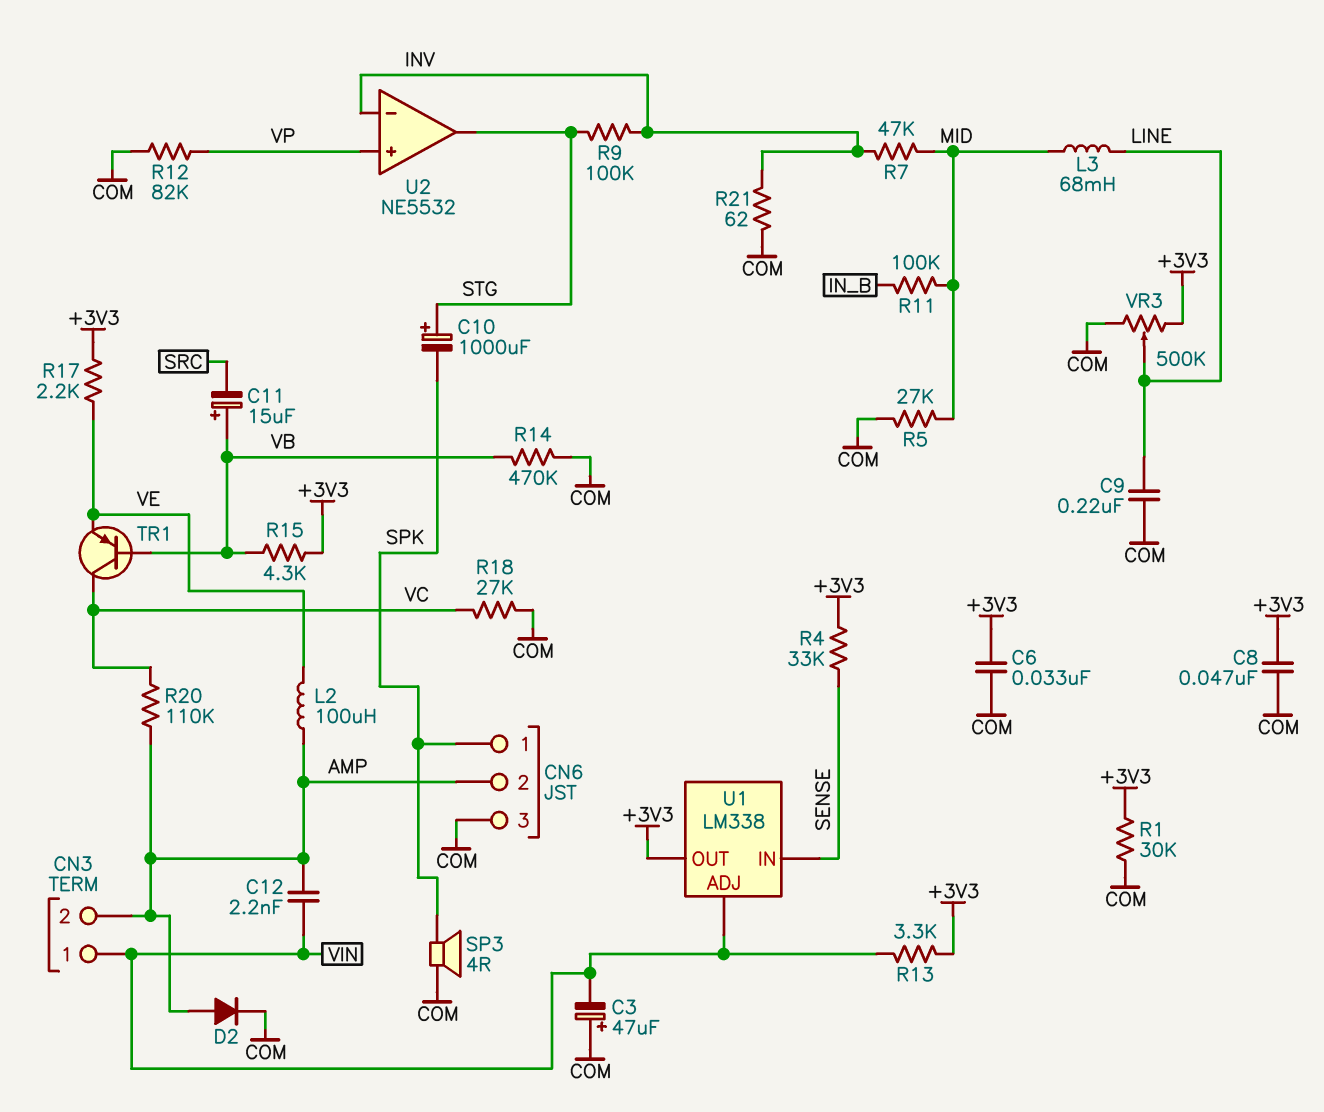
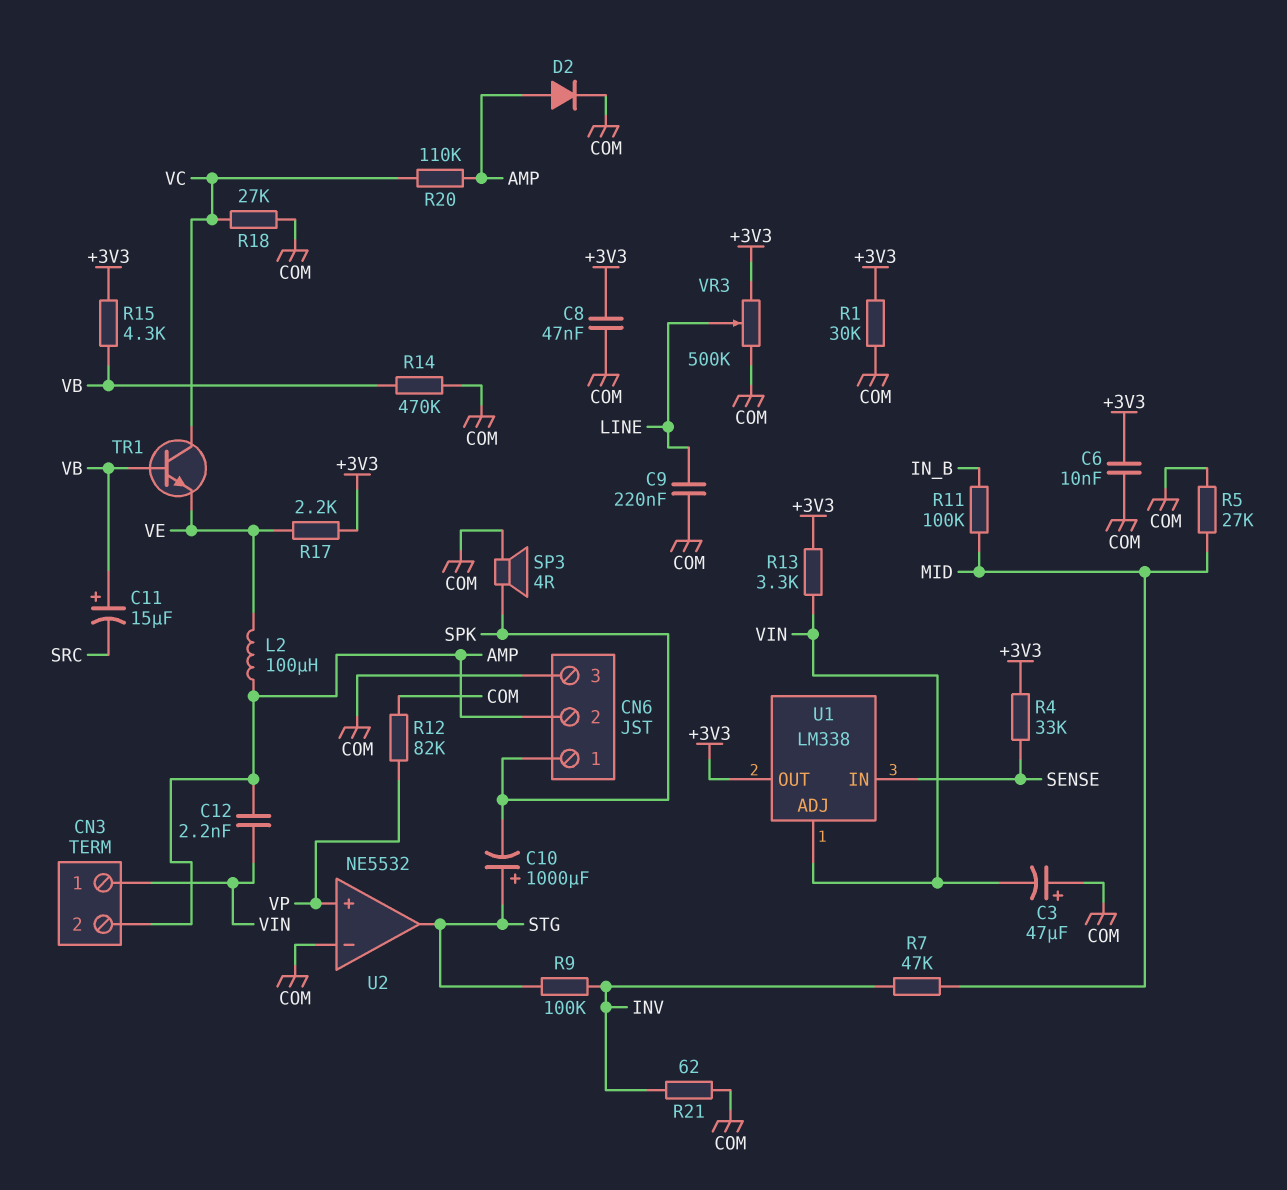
C6: 33nF (+3V3, COM) -> 10nF (+3V3, COM)
L3: 68mH (LINE, MID) -> none
TR1: PNP (B VB, C VC, E VE) -> NPN (B VB, C VC, E VE)
U2 pin in-: INV -> COM

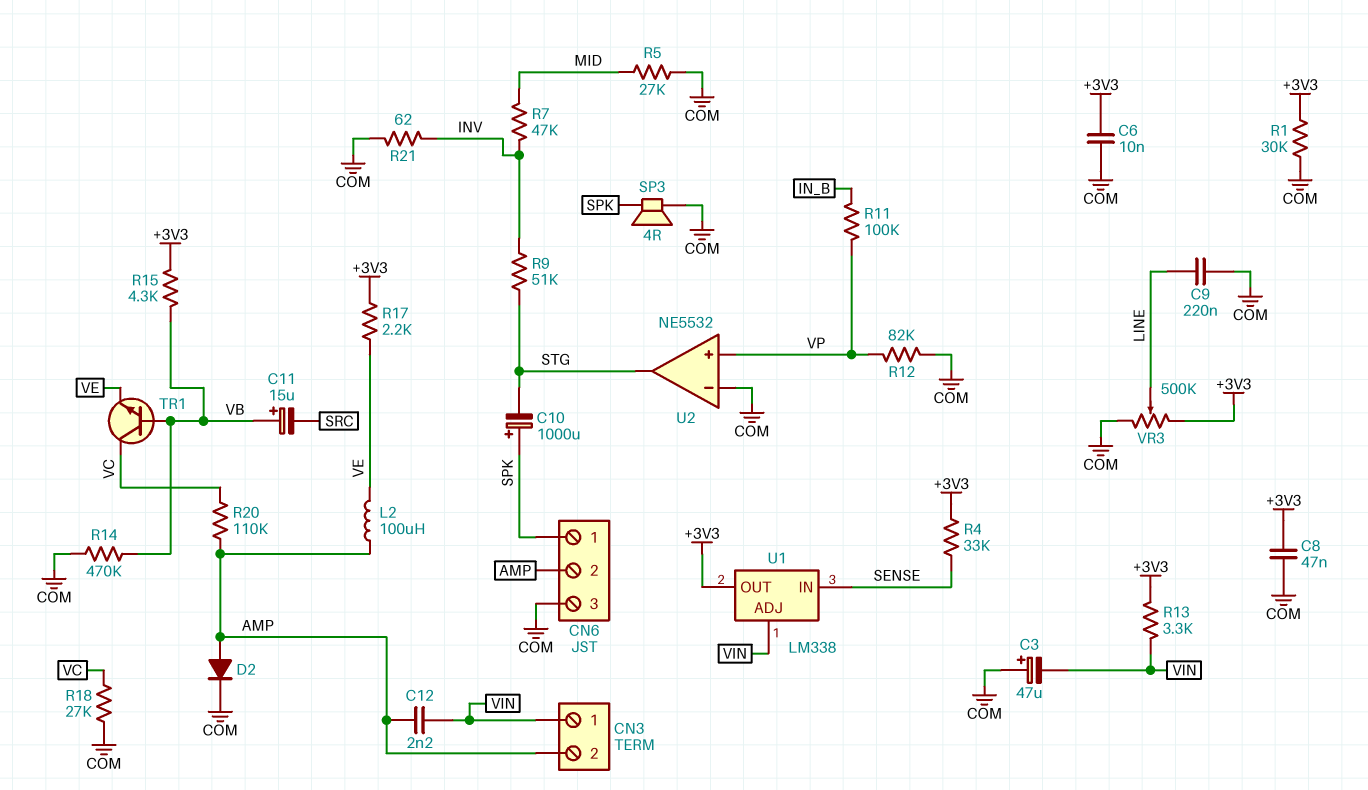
C10: 1000uF (plus STG, minus SPK) -> 1000uF (plus SPK, minus STG)
R9: 100k (INV, STG) -> 51k (INV, STG)
R11: 100k (IN_B, MID) -> 100k (IN_B, VP)

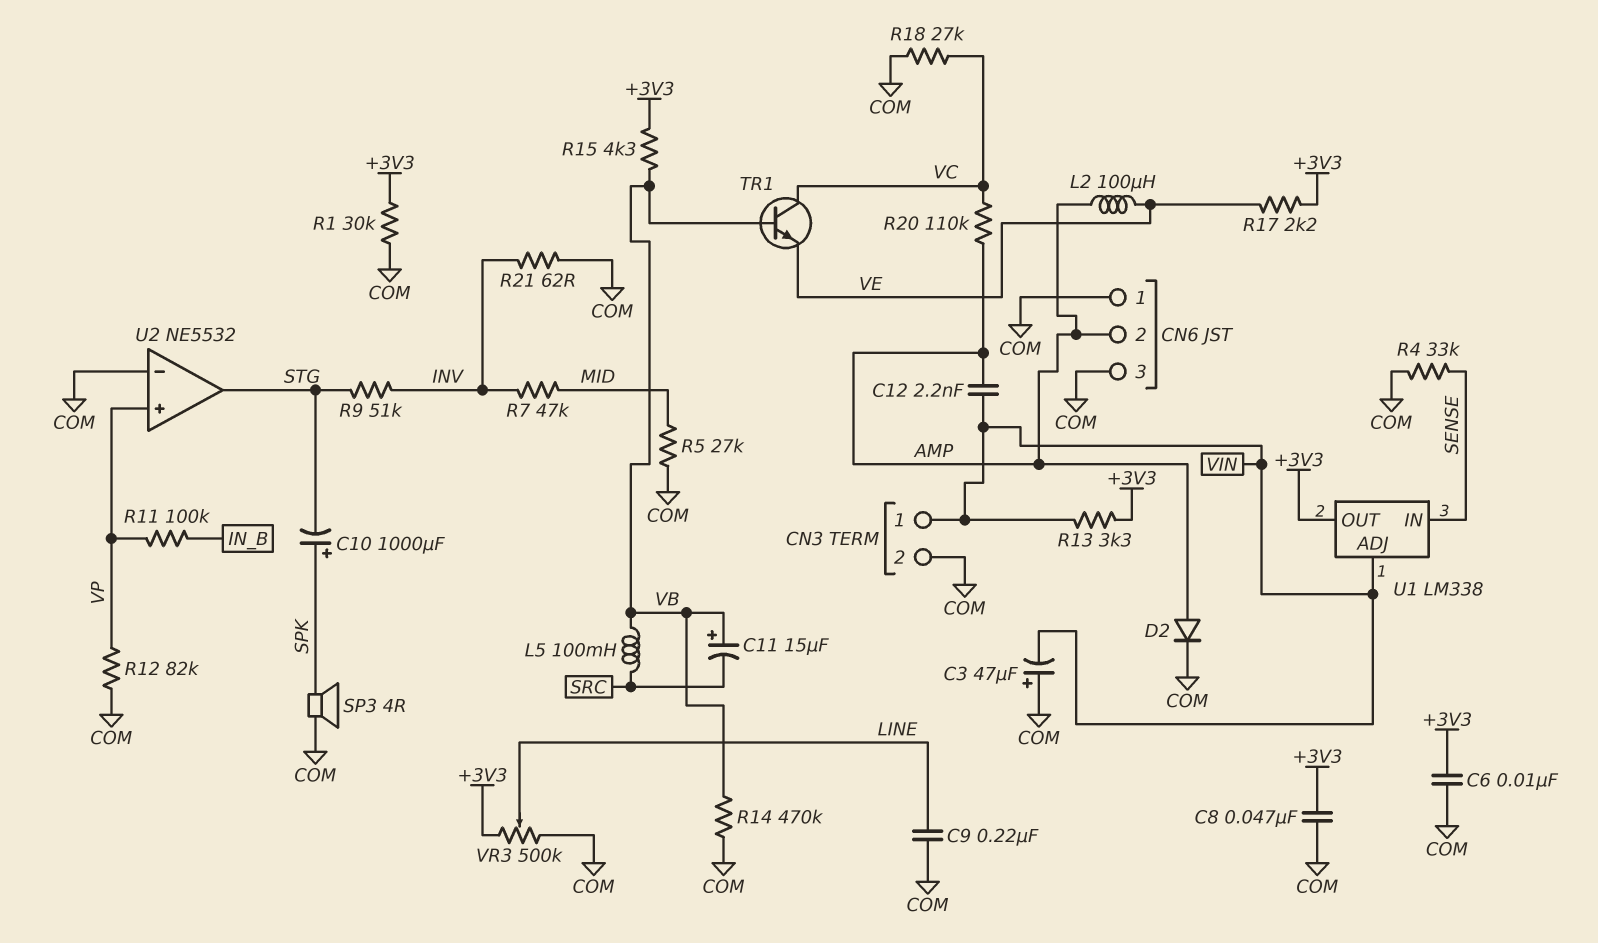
CN3 pin 2: AMP -> COM
CN6 pin 1: SPK -> COM
L5: none -> 100mH (SRC, VB)
R4: 33k (+3V3, SENSE) -> 33k (COM, SENSE)

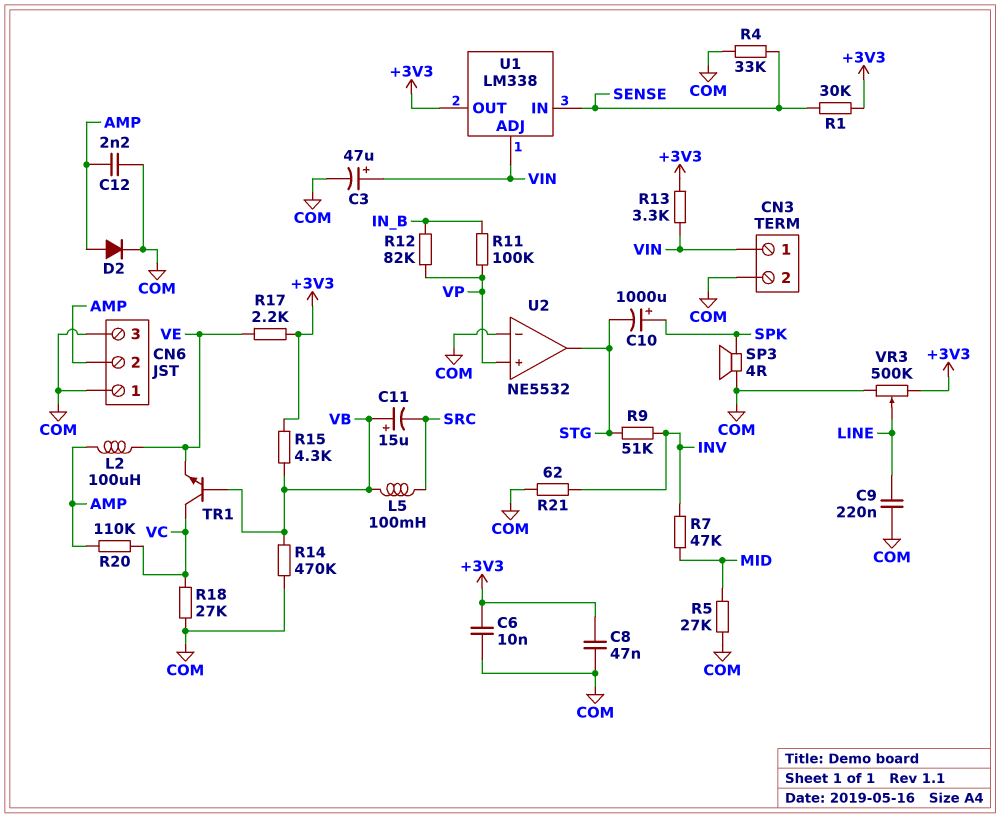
C3: 47uF (plus COM, minus VIN) -> 47uF (plus VIN, minus COM)
C12: 2.2nF (AMP, VIN) -> 2.2nF (AMP, COM)
R1: 30k (+3V3, COM) -> 30k (+3V3, SENSE)
R12: 82k (COM, VP) -> 82k (IN_B, VP)

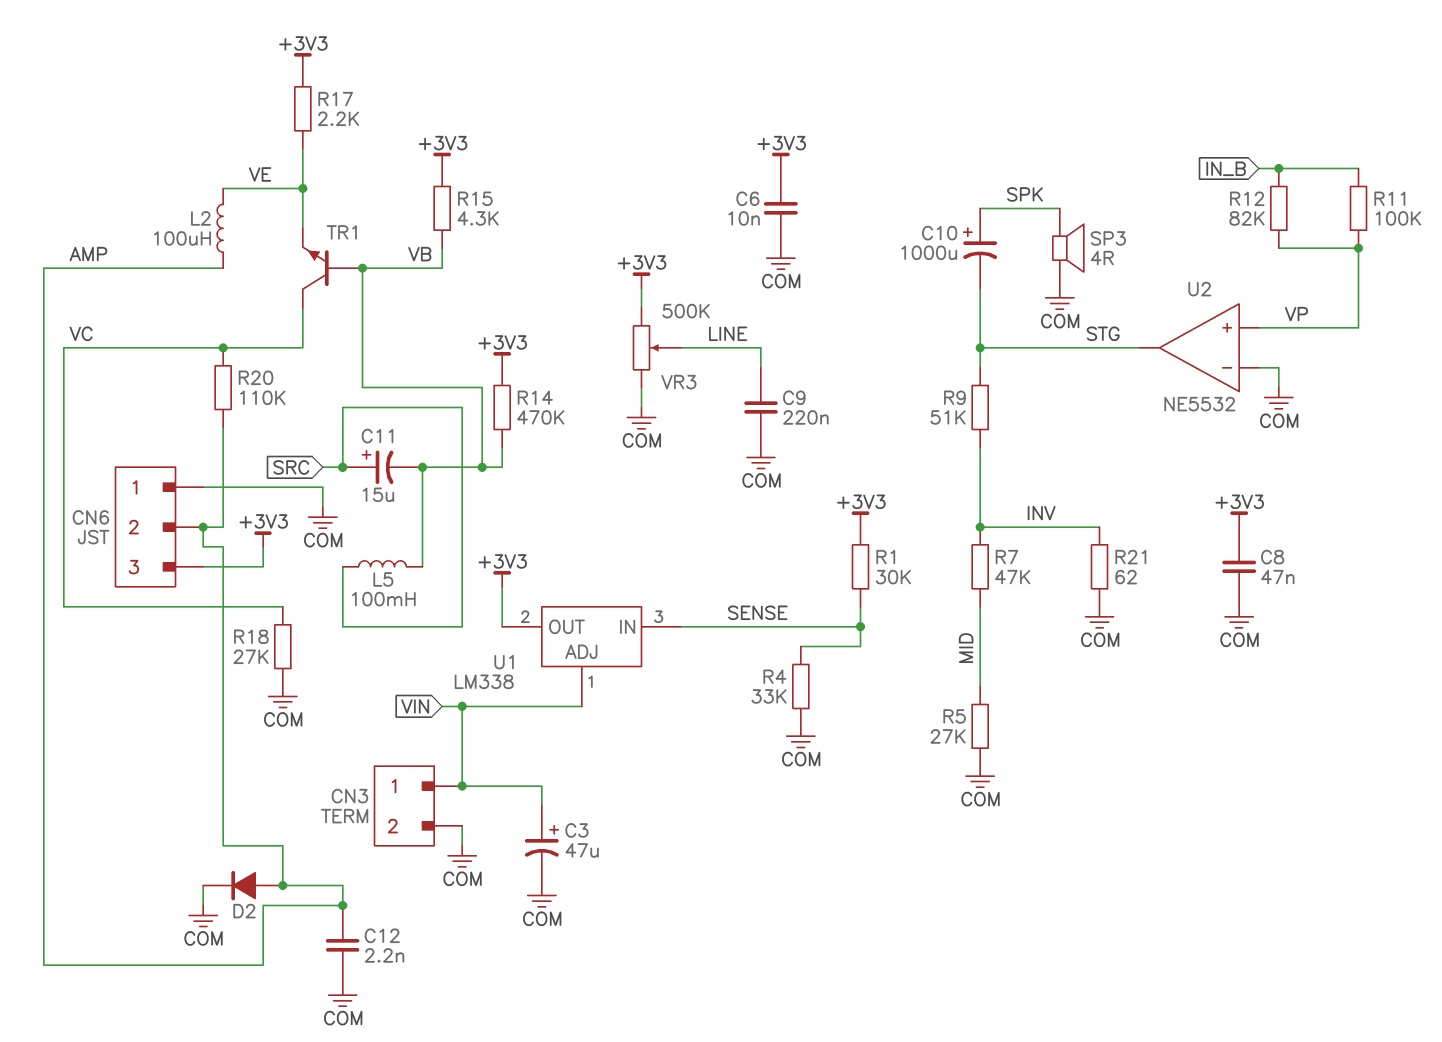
C11: 15uF (plus VB, minus SRC) -> 15uF (plus SRC, minus VB)
CN6 pin 3: COM -> +3V3
R13: 3.3k (+3V3, VIN) -> none
R14: 470k (COM, VB) -> 470k (+3V3, VB)

